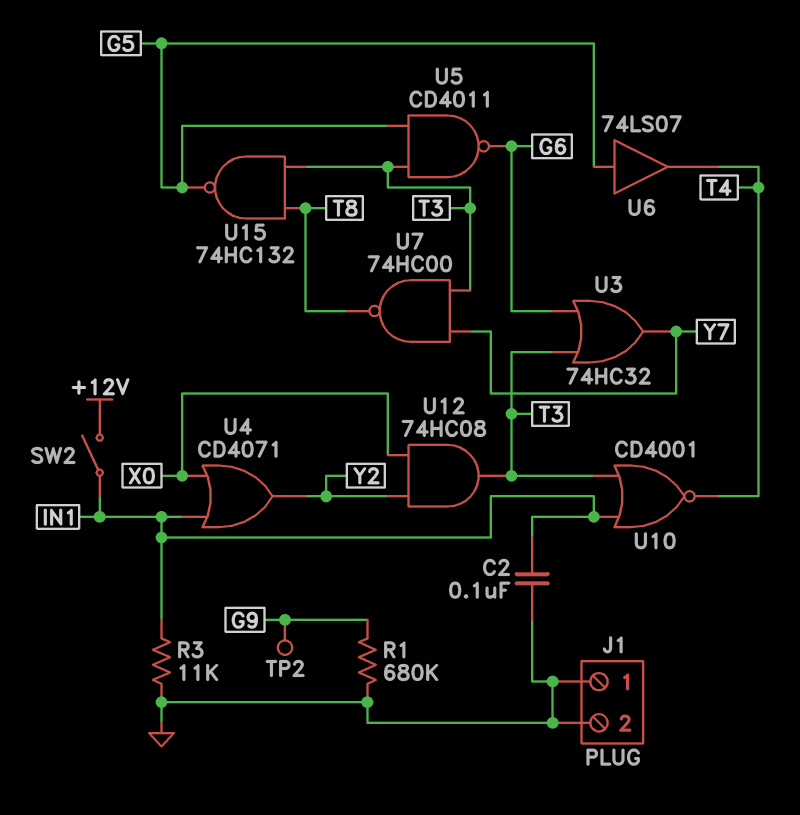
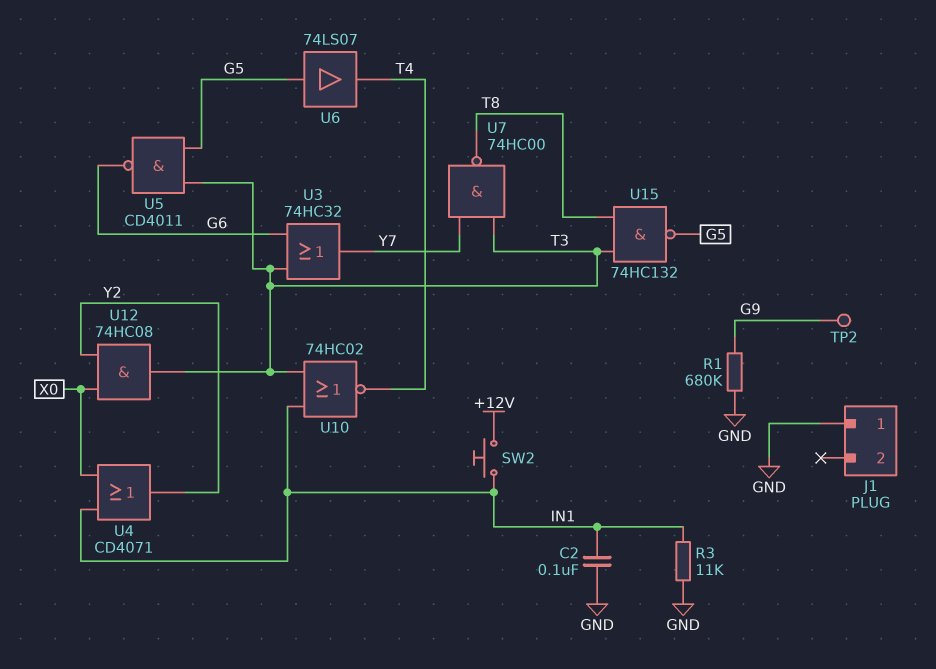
J1 pin 2: GND -> none
SW2: switch (+12V, IN1) -> button (+12V, IN1)
U10: NOR CD4001 (in IN1, in T3, out T4) -> NOR 74HC02 (in IN1, in T3, out T4)

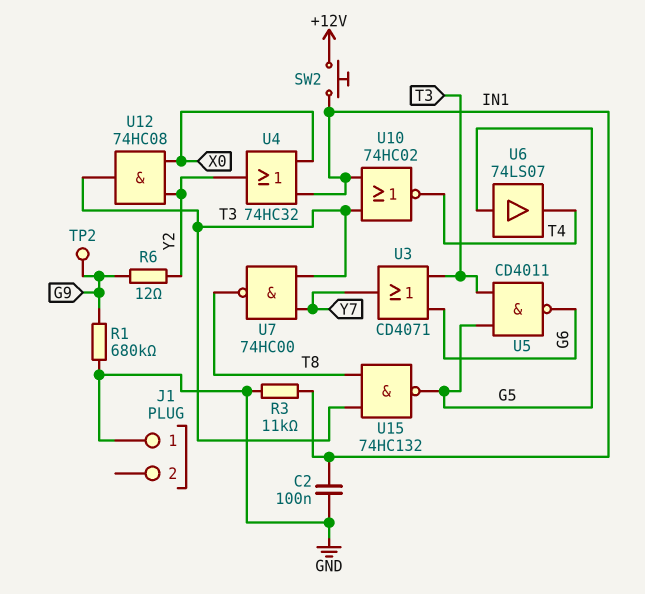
R6: none -> 12 (G9, Y2)
U3: OR 74HC32 (in G6, in T3, out Y7) -> OR CD4071 (in G6, in T3, out Y7)
U4: OR CD4071 (in IN1, in X0, out Y2) -> OR 74HC32 (in IN1, in X0, out Y2)

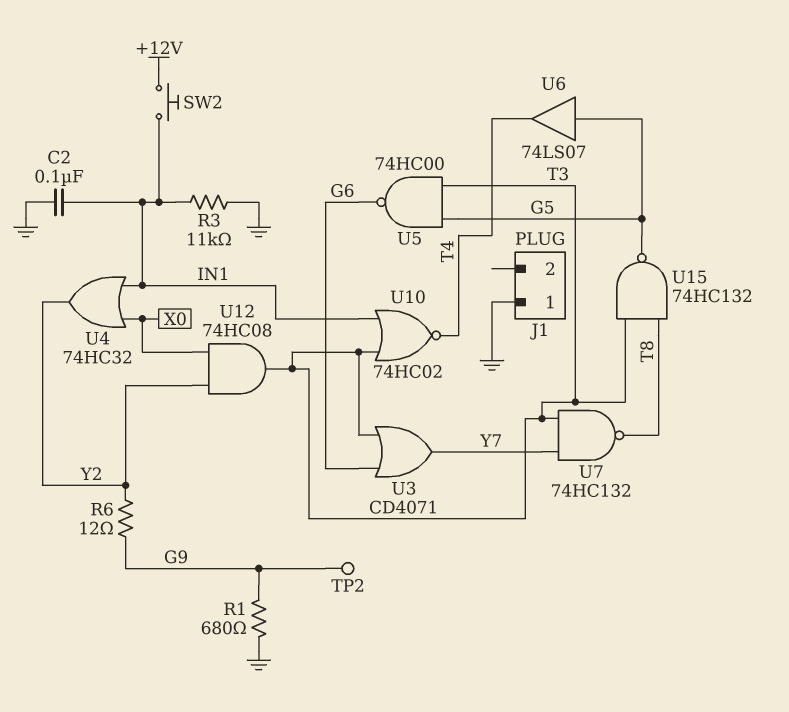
R1: 680k (G9, GND) -> 680 (G9, GND)
U5: NAND CD4011 (in G5, in T3, out G6) -> NAND 74HC00 (in G5, in T3, out G6)
U7: NAND 74HC00 (in T3, in Y7, out T8) -> NAND 74HC132 (in T3, in Y7, out T8)

